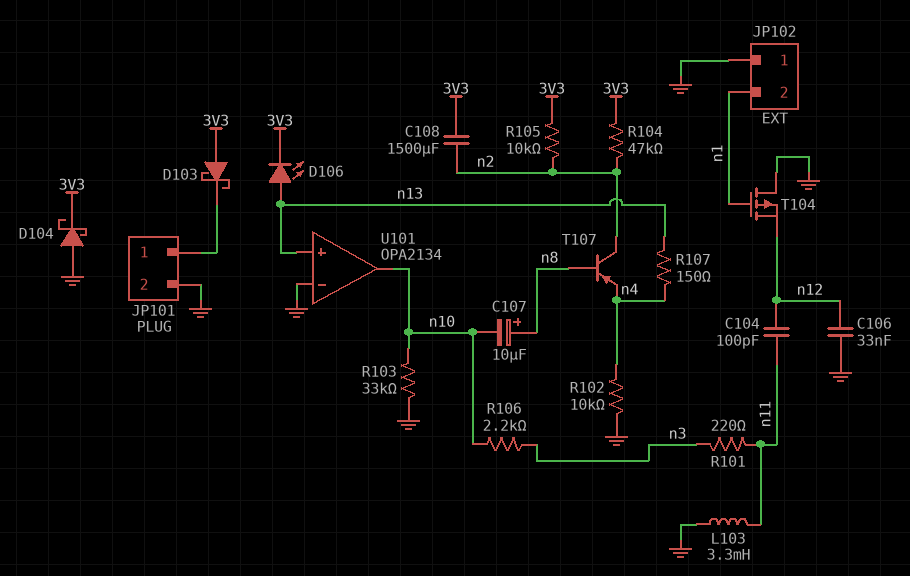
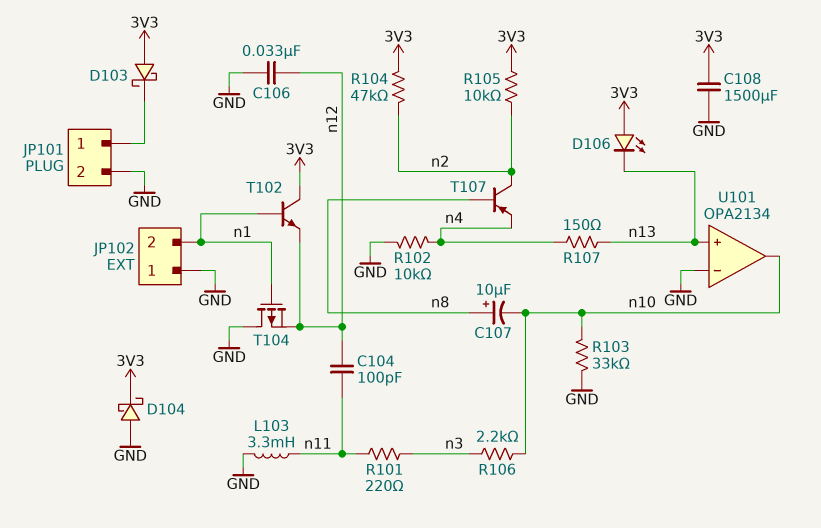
C108: 1500uF (3V3, n2) -> 1500uF (3V3, GND)
D106: LED (A n13, K 3V3) -> LED (A 3V3, K n13)
T102: none -> NPN (B n1, C 3V3, E n12)

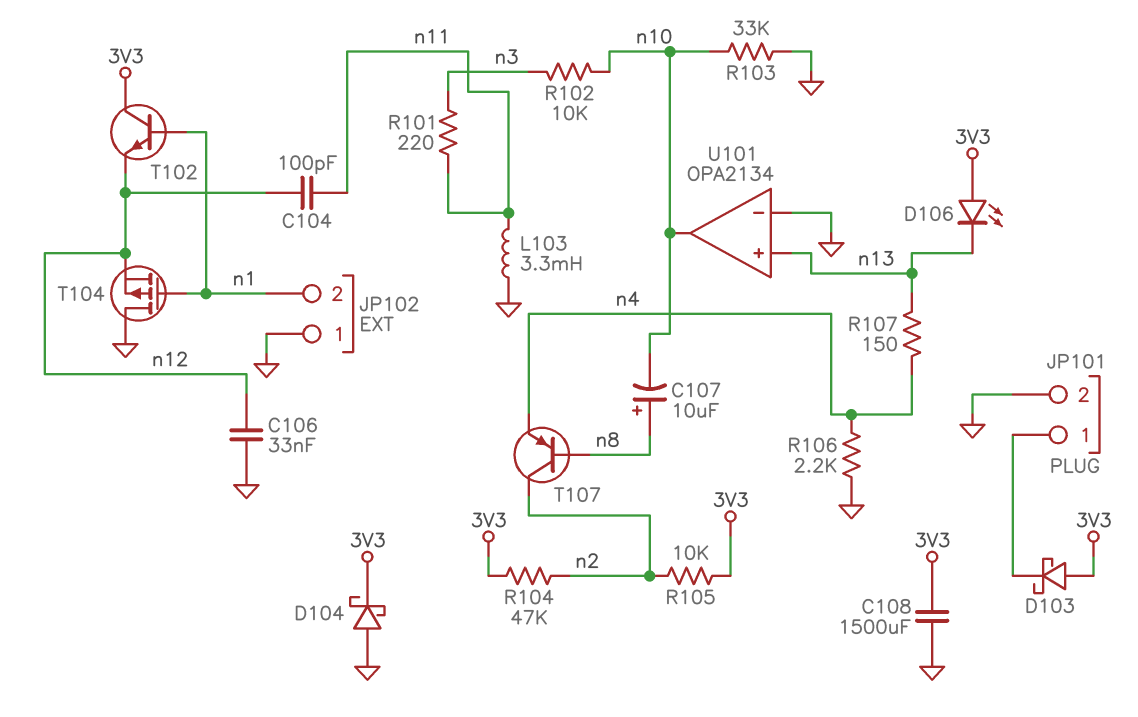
R102: 10k (GND, n4) -> 10k (n3, n10)
R106: 2.2k (n3, n10) -> 2.2k (GND, n4)

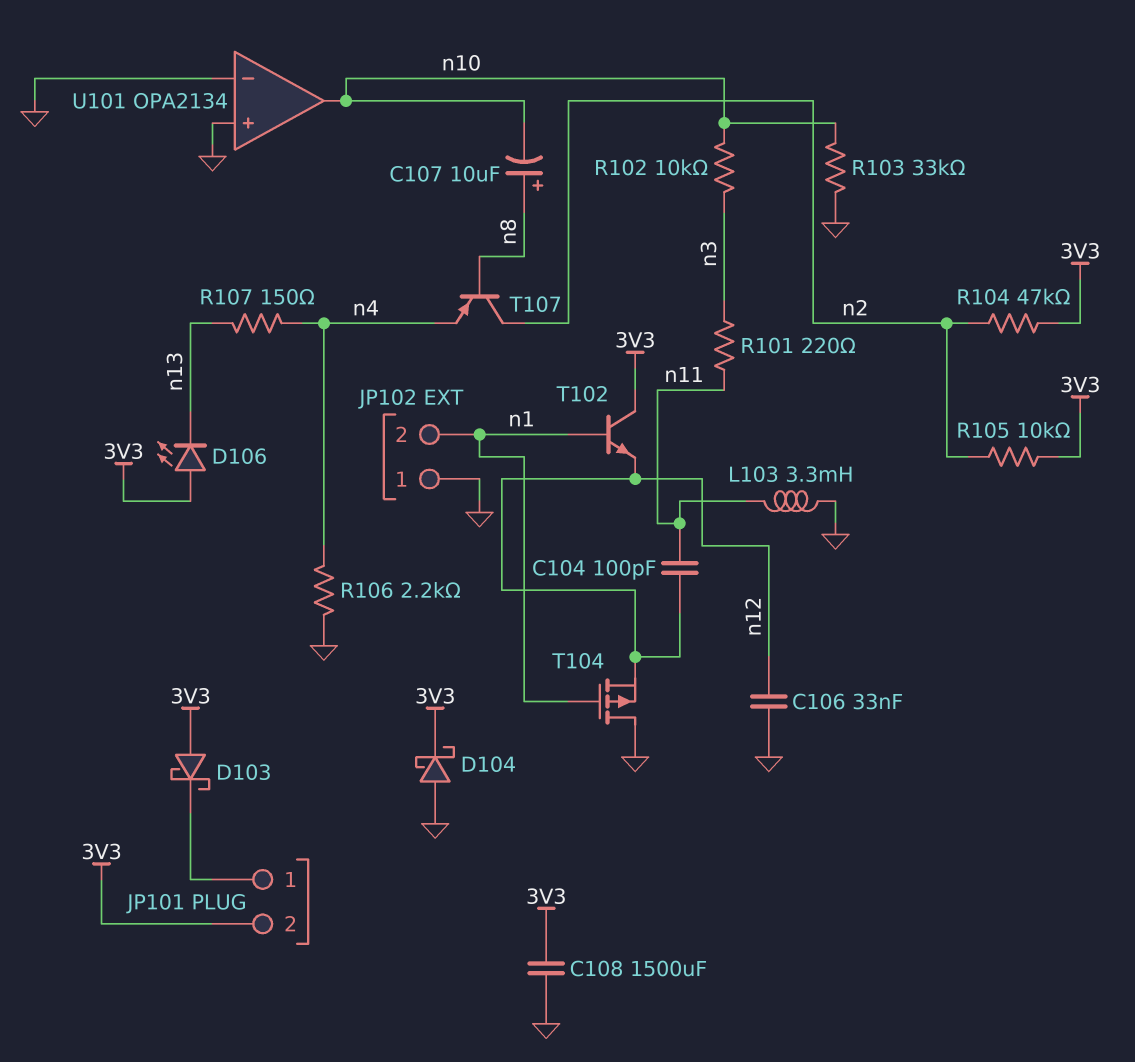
JP101 pin 2: GND -> 3V3
U101 pin in+: n13 -> GND

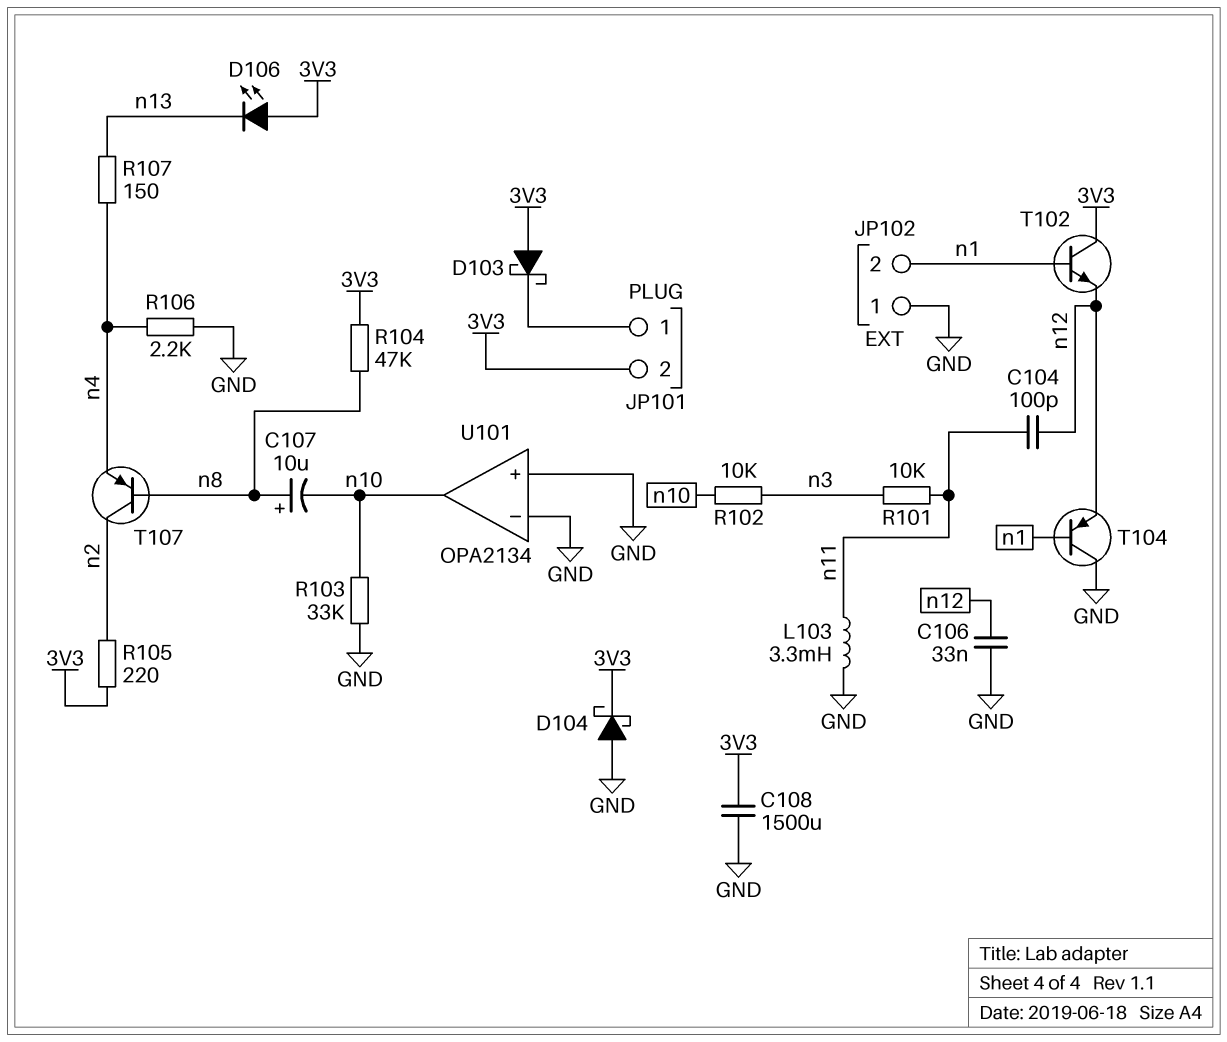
R101: 220 (n3, n11) -> 10k (n3, n11)
R104: 47k (3V3, n2) -> 47k (3V3, n8)
R105: 10k (3V3, n2) -> 220 (3V3, n2)
T104: PMOS (G n1, D GND, S n12) -> PNP (B n1, C GND, E n12)

